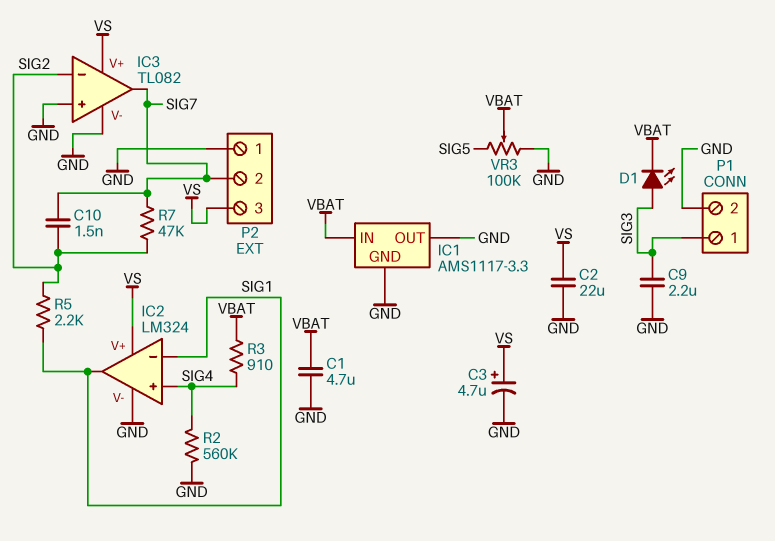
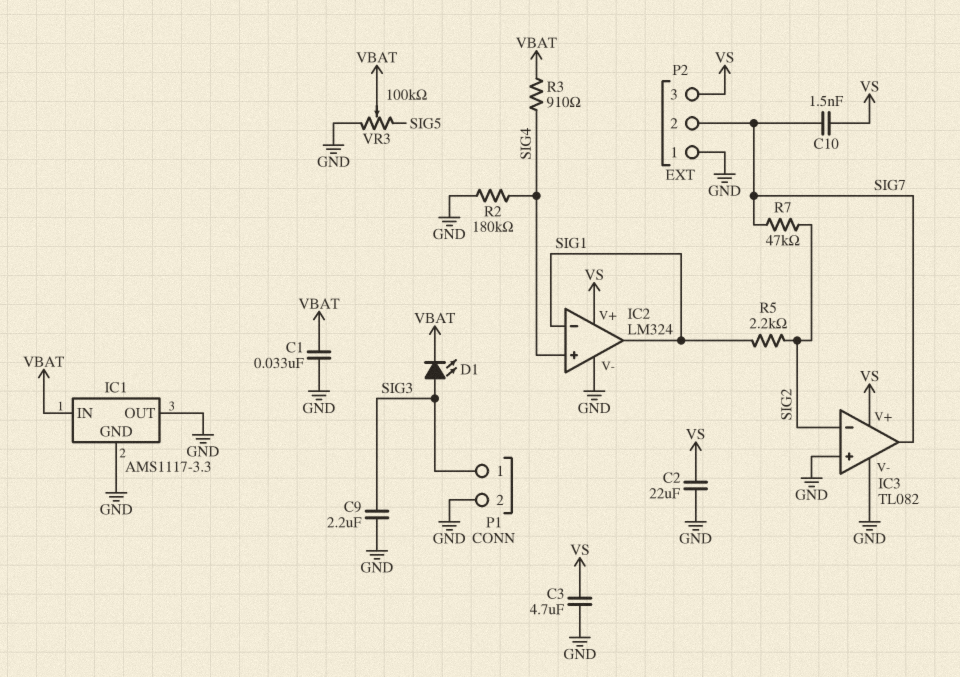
C1: 4.7uF (GND, VBAT) -> 33nF (GND, VBAT)
C3: 4.7uF (plus VS, minus GND) -> 4.7uF (GND, VS)
C10: 1.5nF (SIG2, SIG7) -> 1.5nF (SIG7, VS)
R2: 560k (GND, SIG4) -> 180k (GND, SIG4)

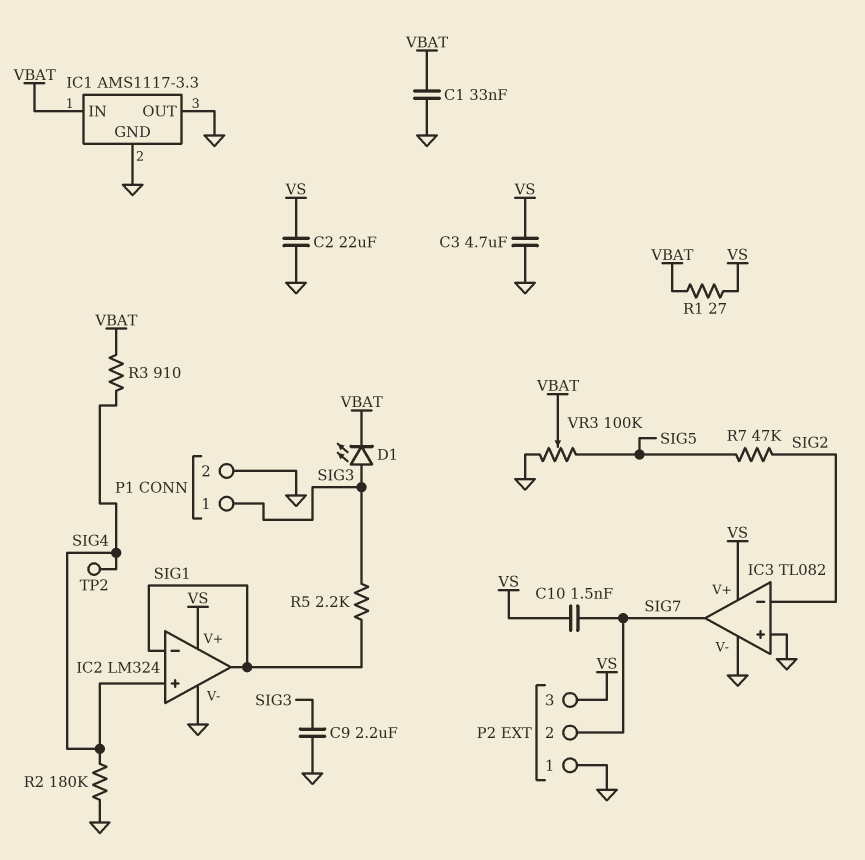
R1: none -> 27 (VBAT, VS)
R5: 2.2k (SIG1, SIG2) -> 2.2k (SIG1, SIG3)
R7: 47k (SIG2, SIG7) -> 47k (SIG2, SIG5)
TP2: none -> test point (SIG4)

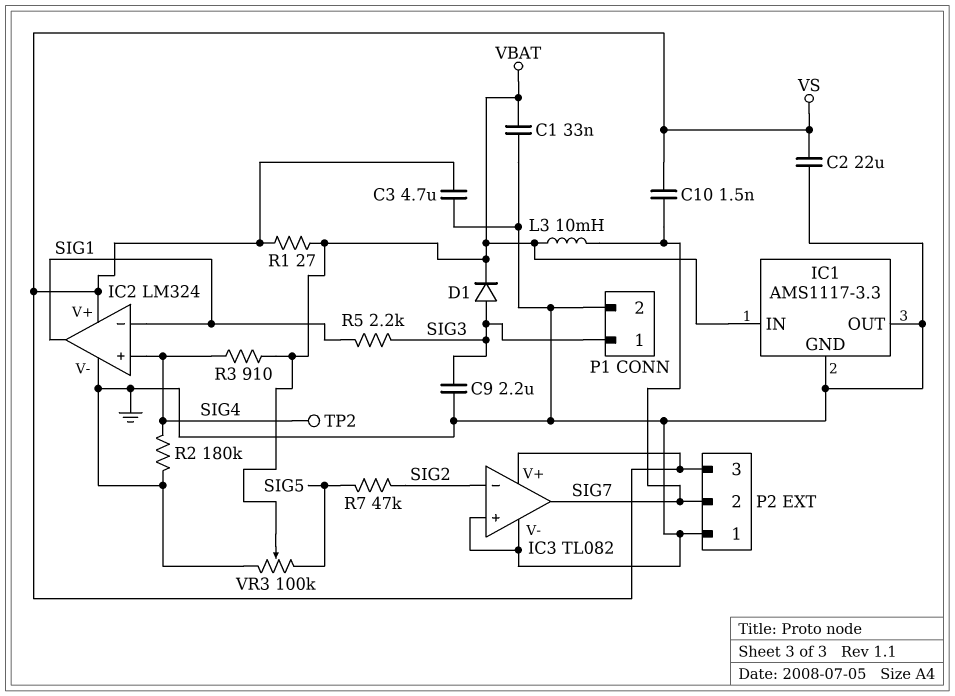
D1: LED (A SIG3, K VBAT) -> diode (A SIG3, K VBAT)
L3: none -> 10mH (SIG7, VBAT)

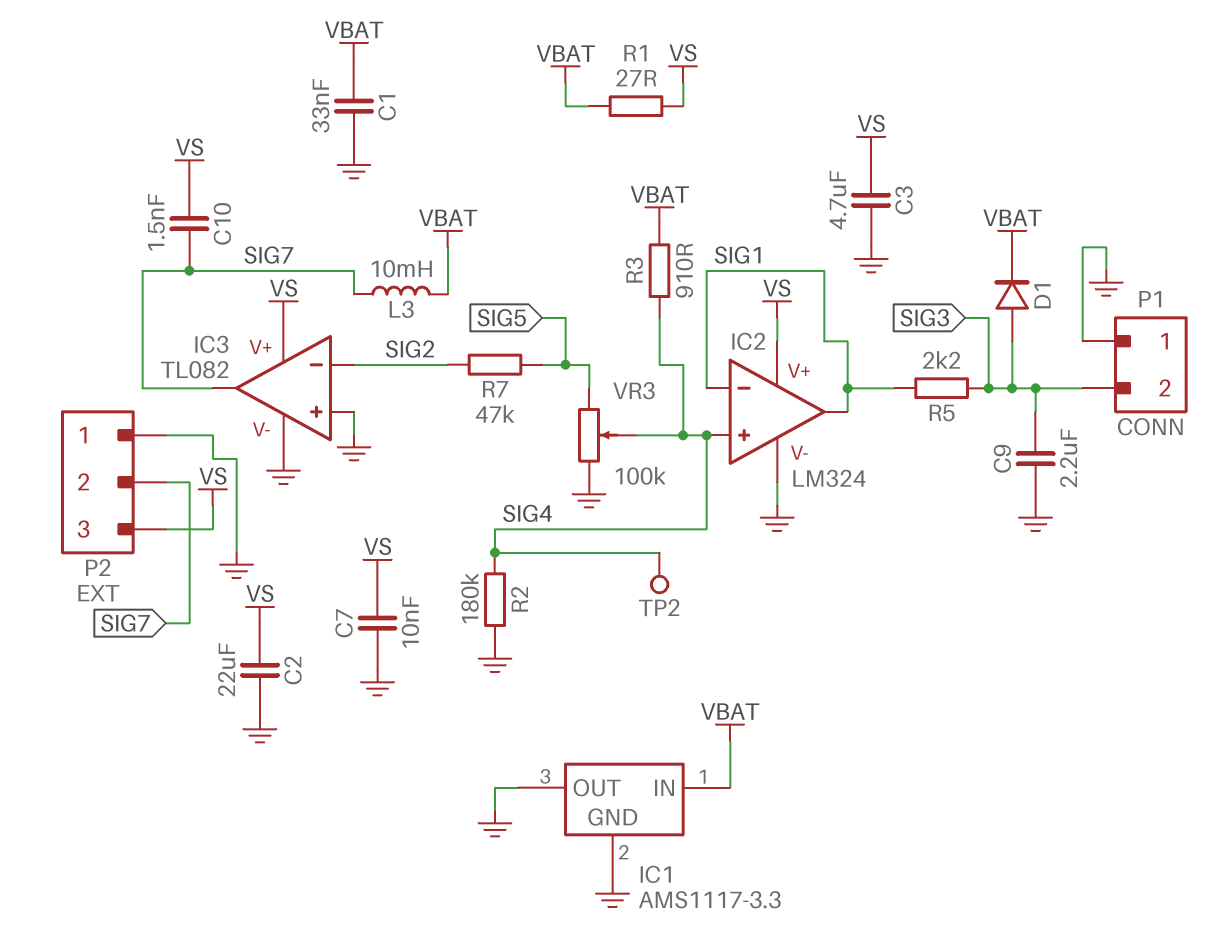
C7: none -> 10nF (GND, VS)
P1 pin 1: SIG3 -> GND
P1 pin 2: GND -> SIG3
VR3: 100k (GND, SIG5, wiper VBAT) -> 100k (GND, SIG5, wiper SIG4)

